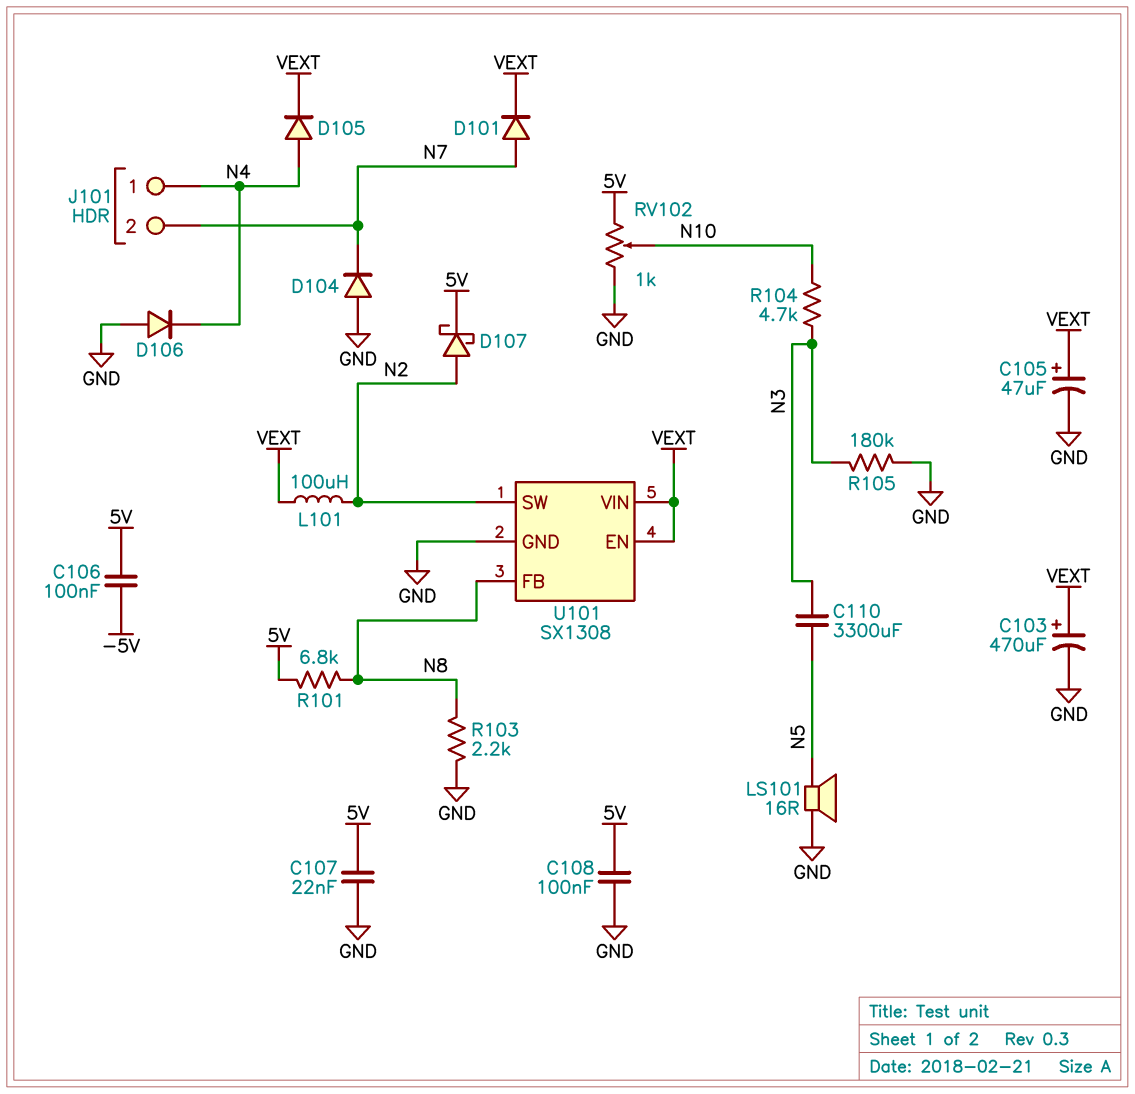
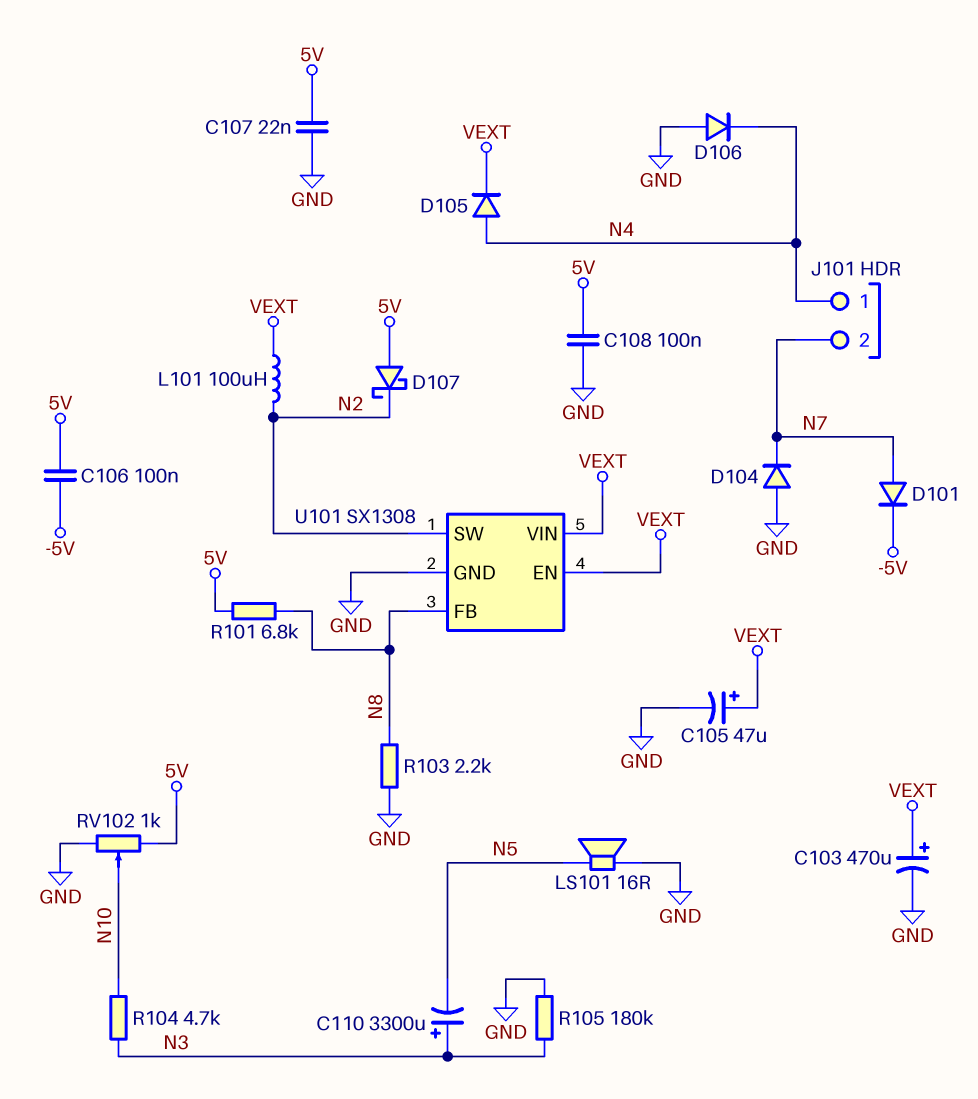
C110: 3300uF (N3, N5) -> 3300uF (plus N3, minus N5)
D101: diode (A N7, K VEXT) -> diode (A N7, K -5V)
D107: schottky (A N2, K 5V) -> schottky (A 5V, K N2)

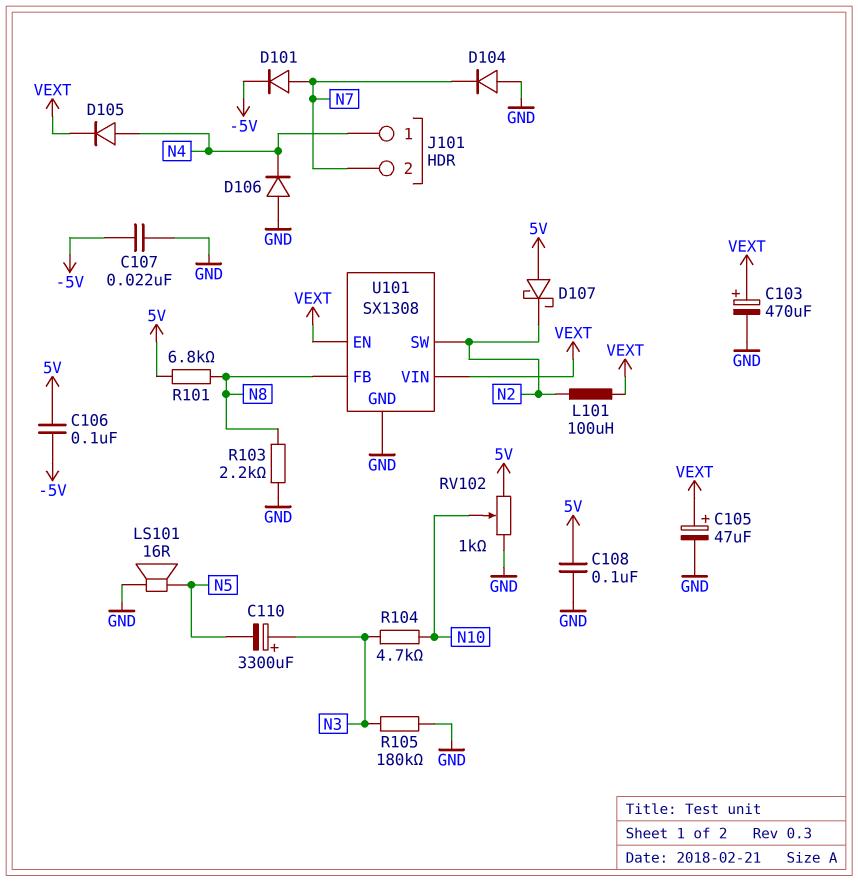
C107: 22nF (5V, GND) -> 22nF (-5V, GND)

